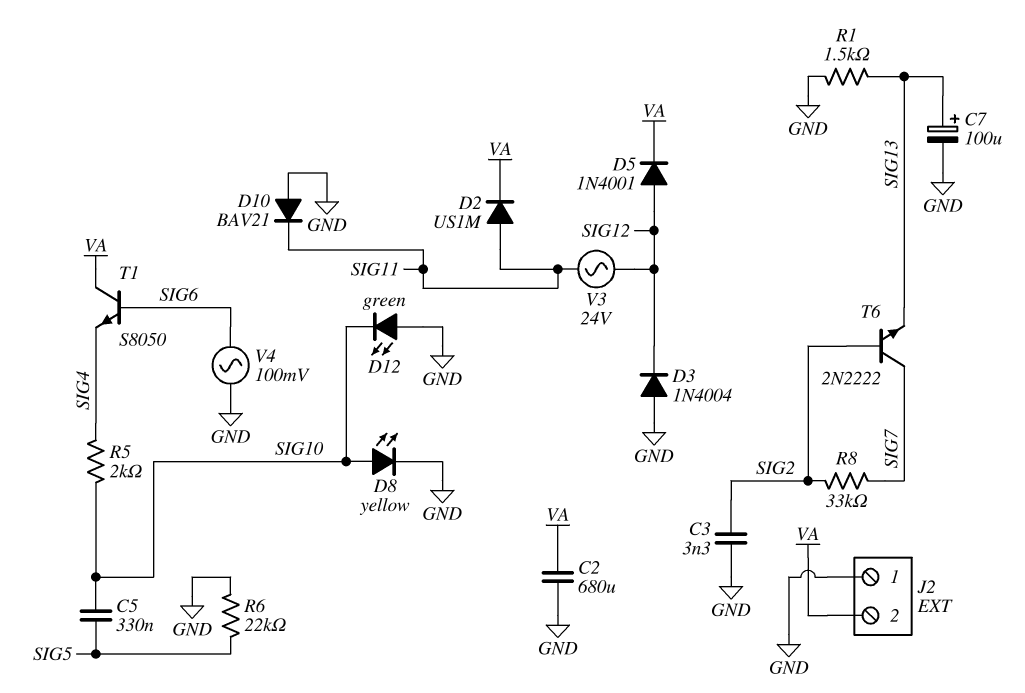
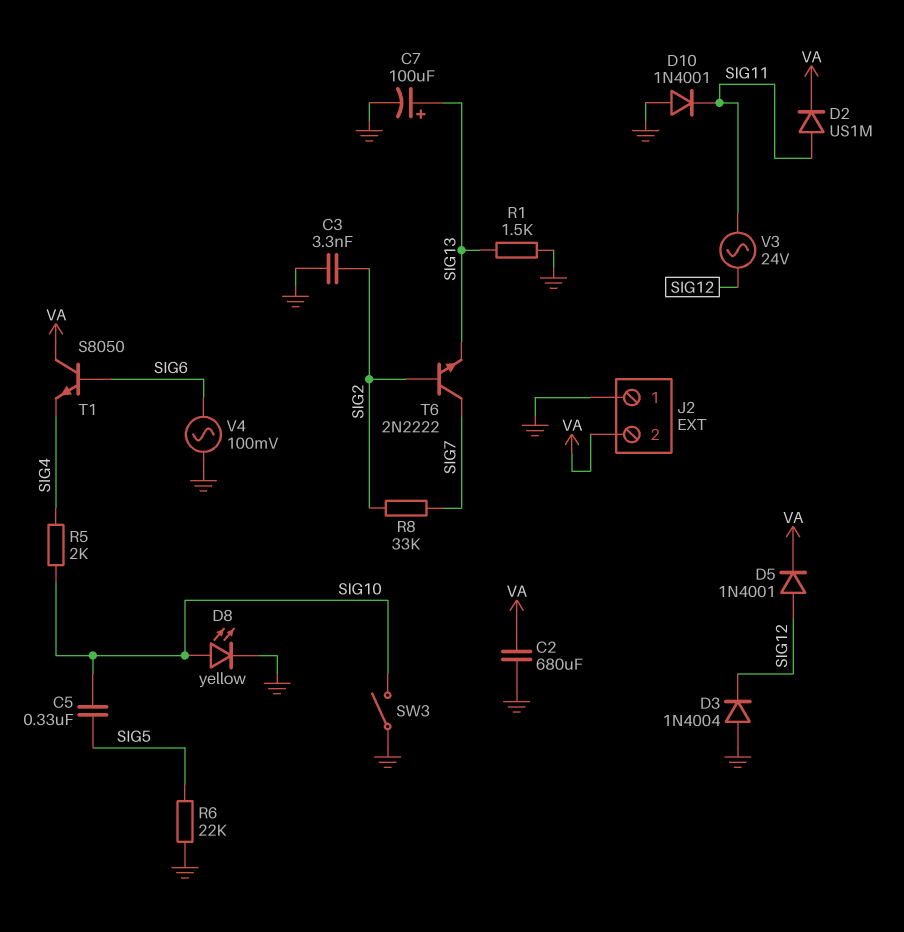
D10: diode BAV21 (A GND, K SIG11) -> diode 1N4001 (A GND, K SIG11)
D12: LED green (A GND, K SIG10) -> none
SW3: none -> switch (GND, SIG10)

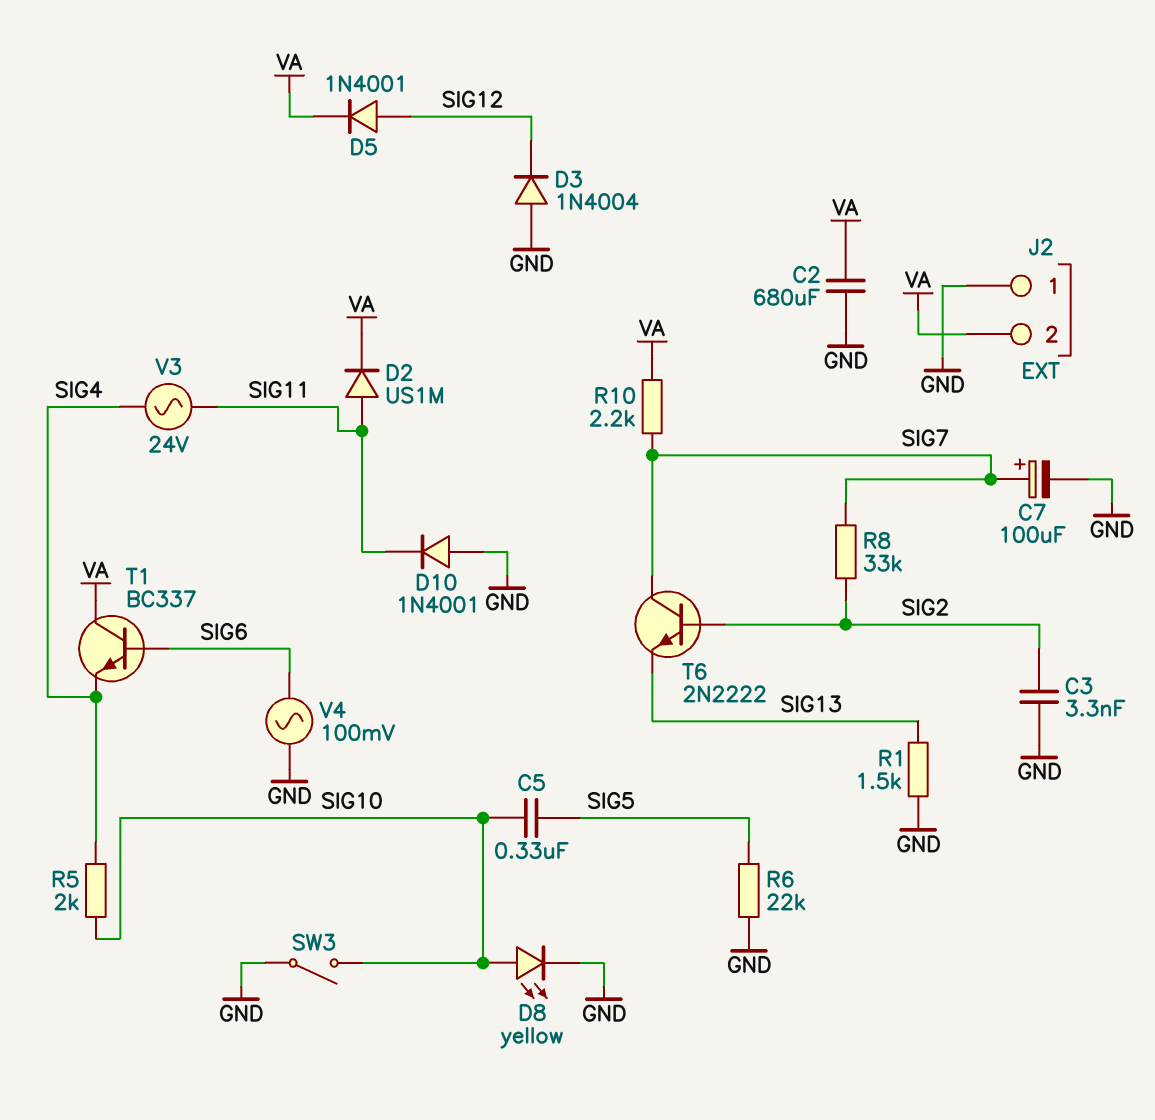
C7: 100uF (plus SIG13, minus GND) -> 100uF (plus SIG7, minus GND)
R10: none -> 2.2k (SIG7, VA)
T1: NPN S8050 (B SIG6, C VA, E SIG4) -> NPN BC337 (B SIG6, C VA, E SIG4)
V3: AC 24V (SIG11, SIG12) -> AC 24V (SIG4, SIG11)

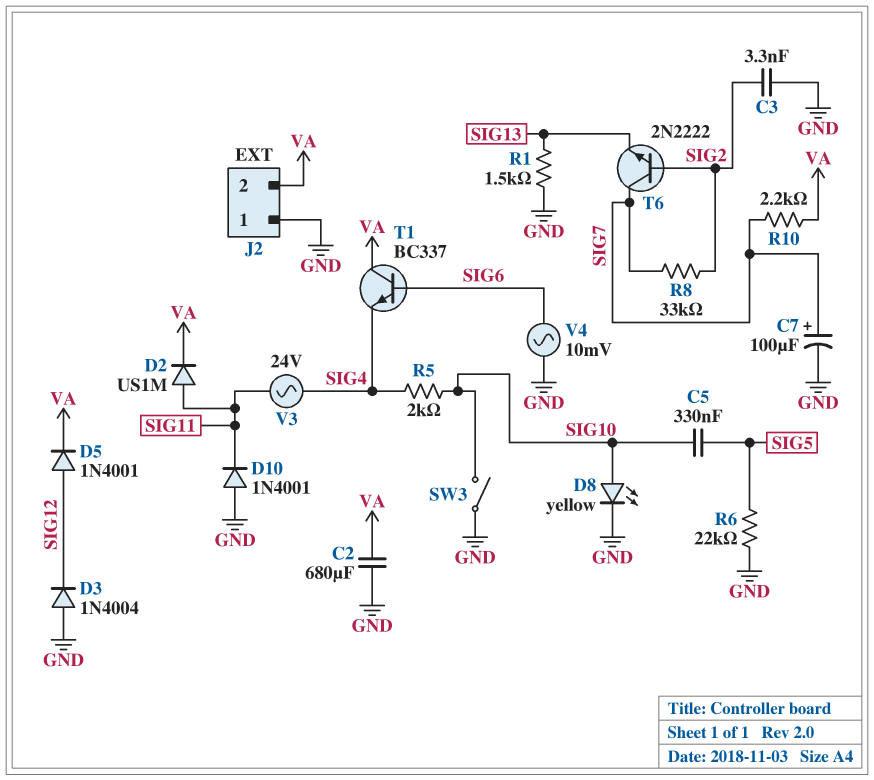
V4: AC 100mV (GND, SIG6) -> AC 10mV (GND, SIG6)

